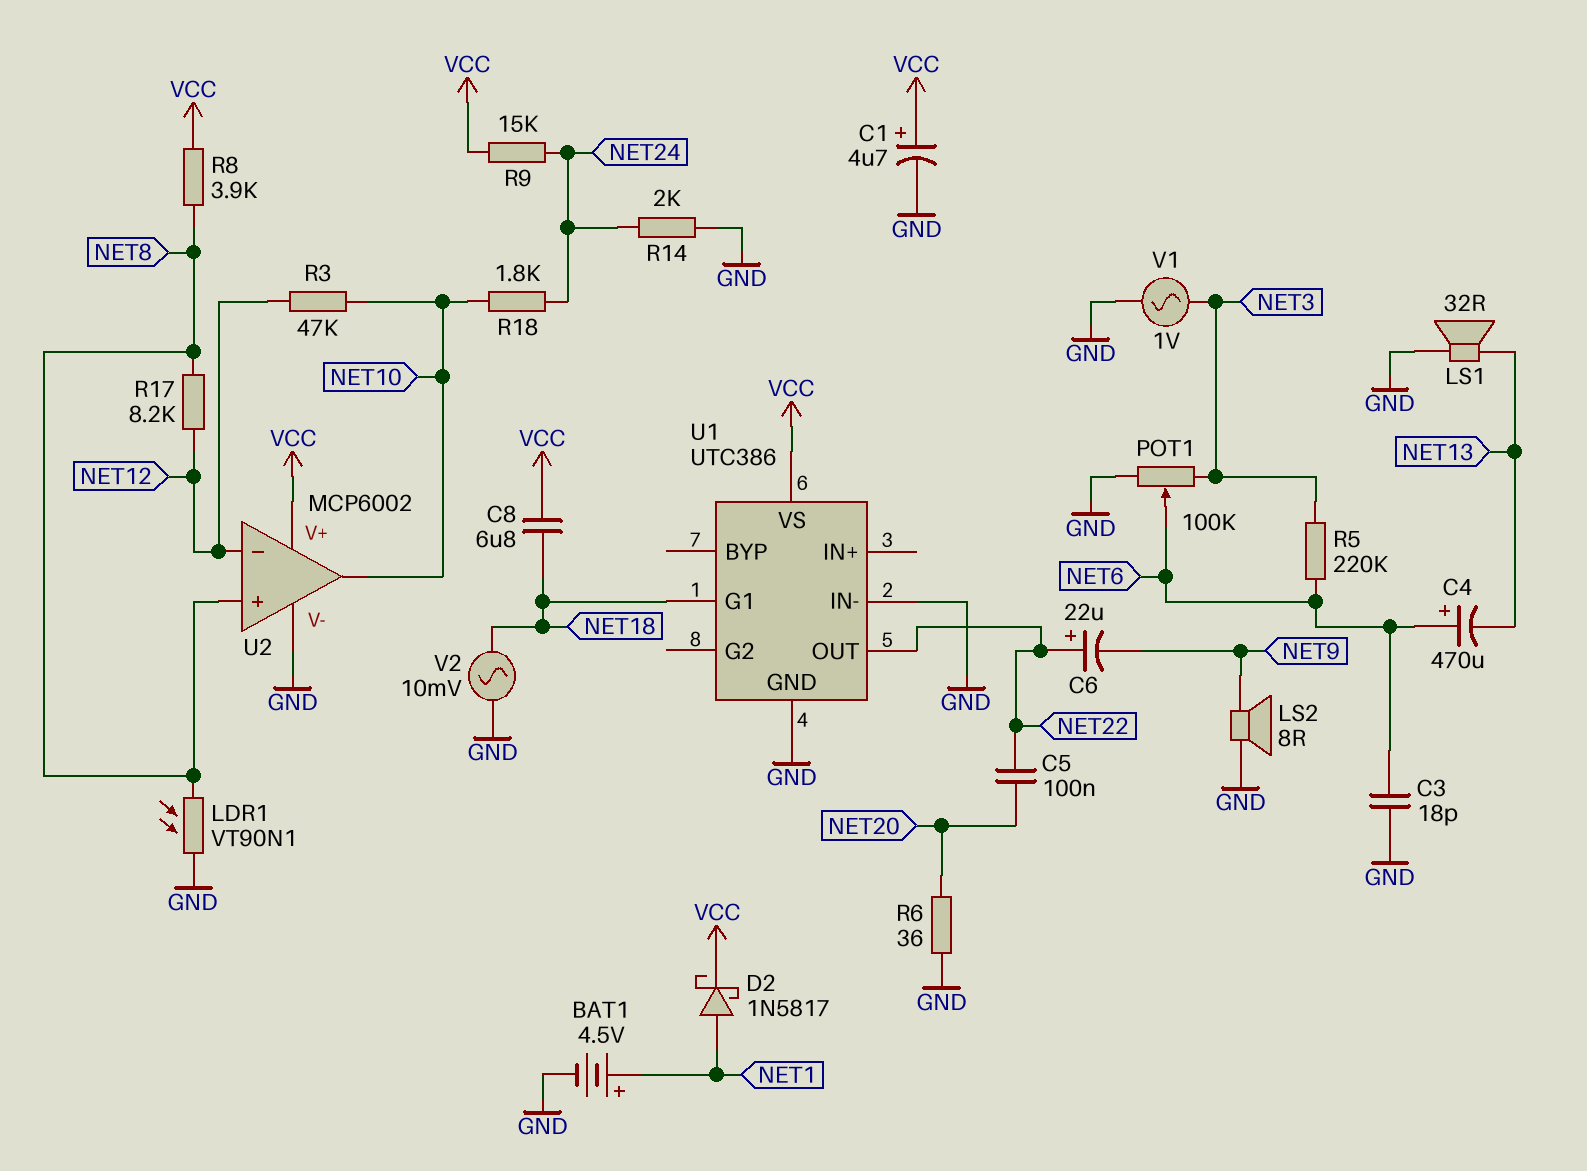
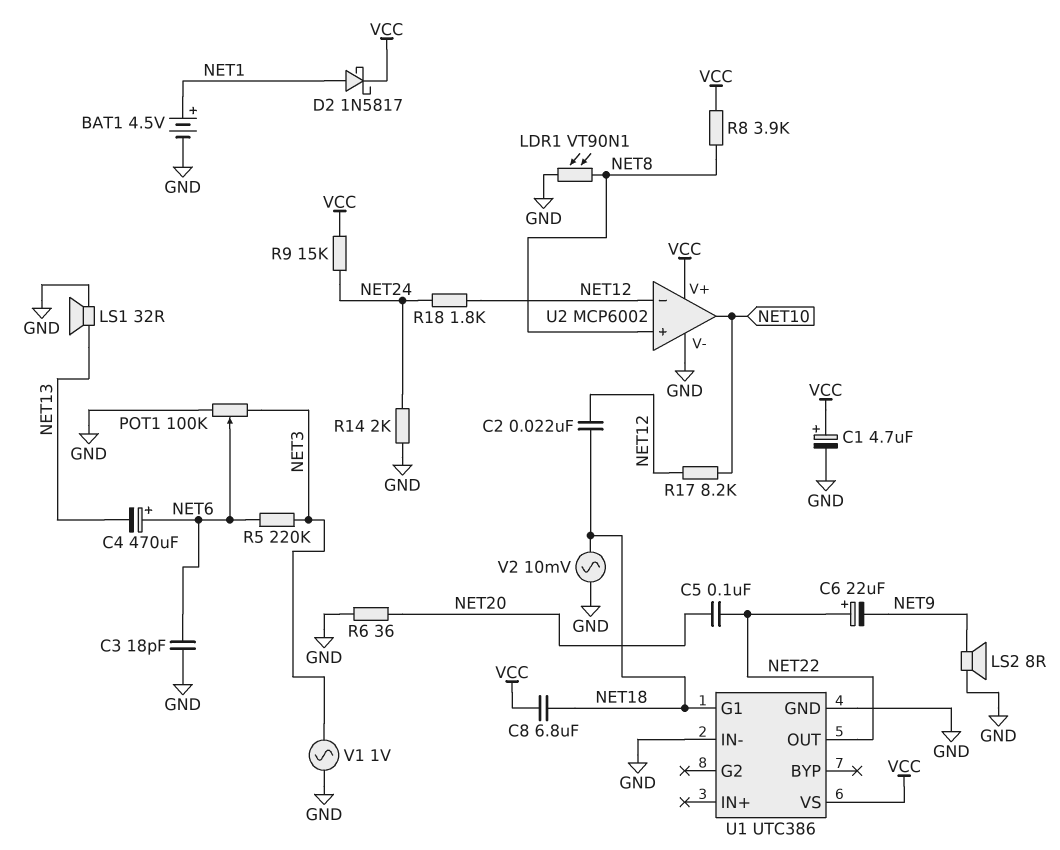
C2: none -> 22nF (NET12, NET18)
R3: 47k (NET10, NET12) -> none
R17: 8.2k (NET8, NET12) -> 8.2k (NET10, NET12)
R18: 1.8k (NET10, NET24) -> 1.8k (NET12, NET24)

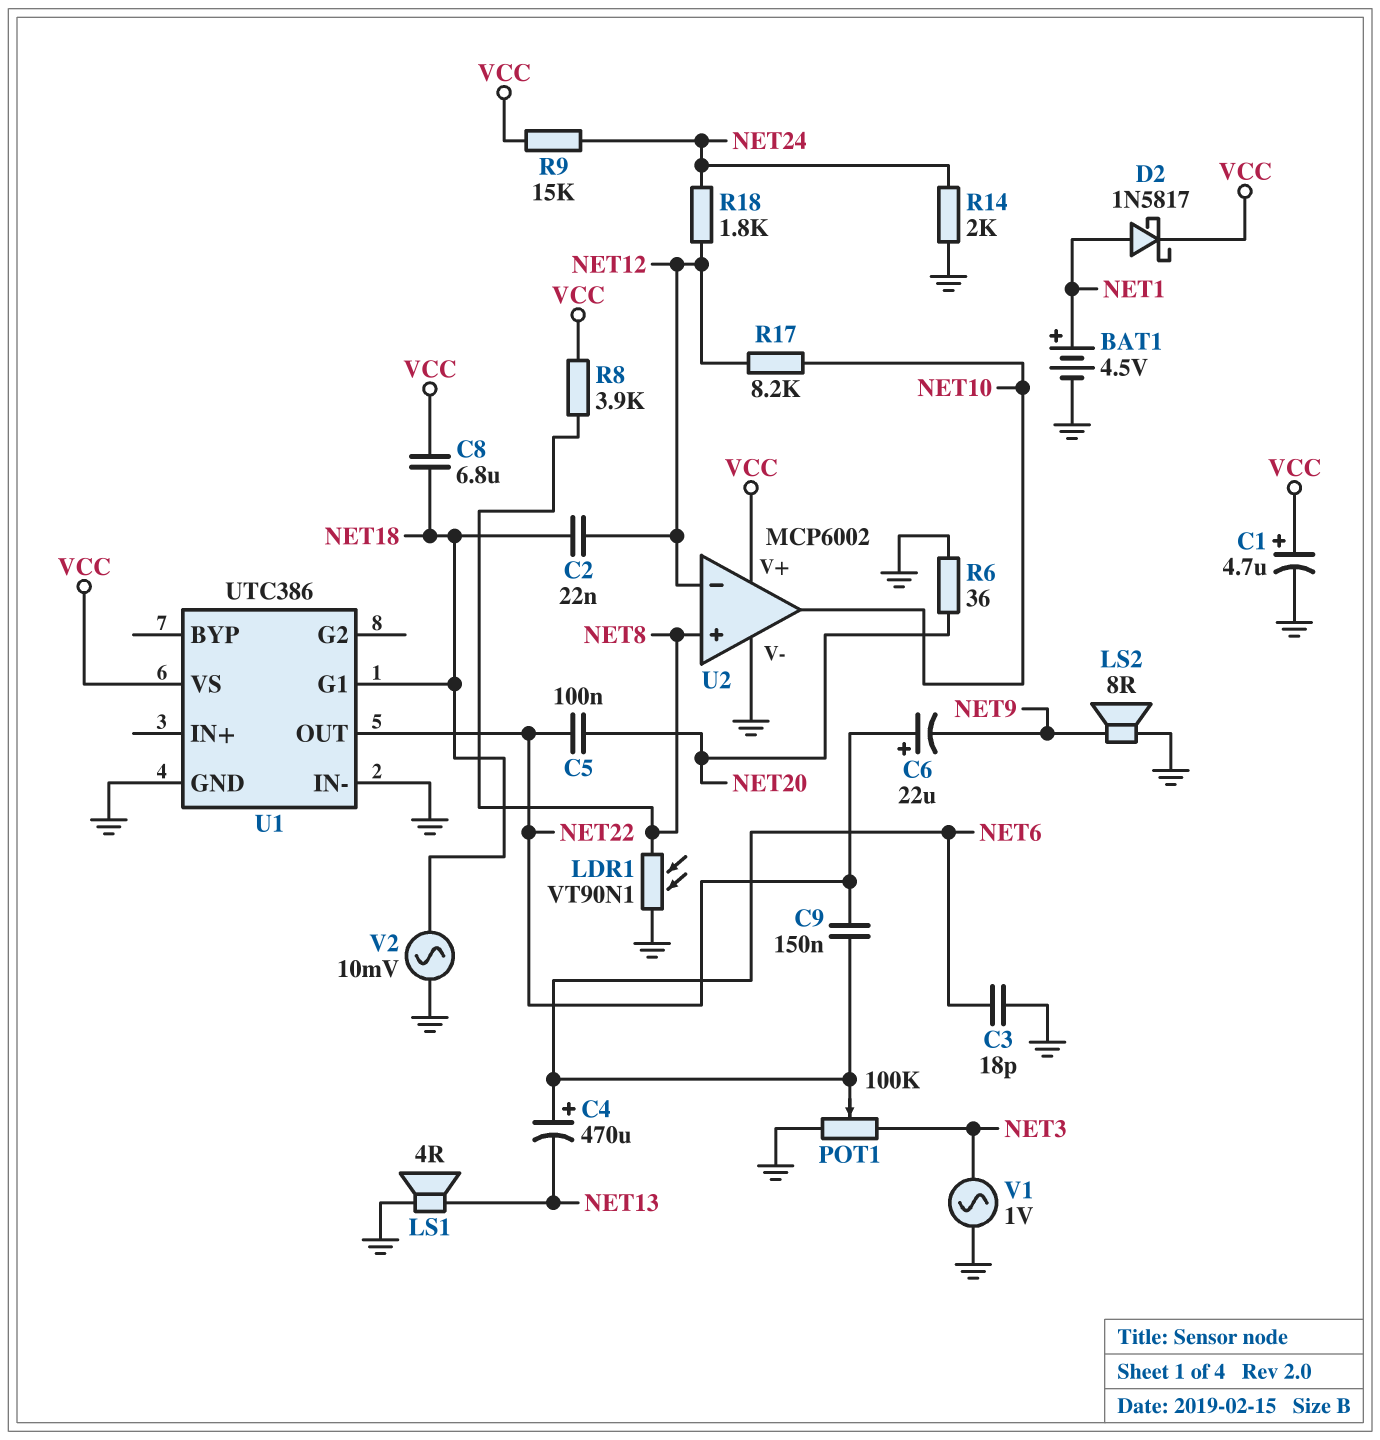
C9: none -> 150nF (NET6, NET22)
LS1: speaker 32R (GND, NET13) -> speaker 4R (GND, NET13)
R5: 220k (NET3, NET6) -> none

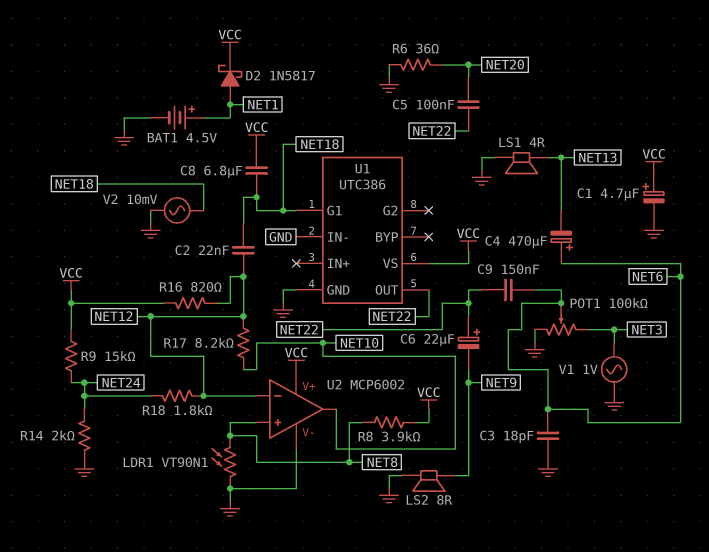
R16: none -> 820 (NET12, VCC)

